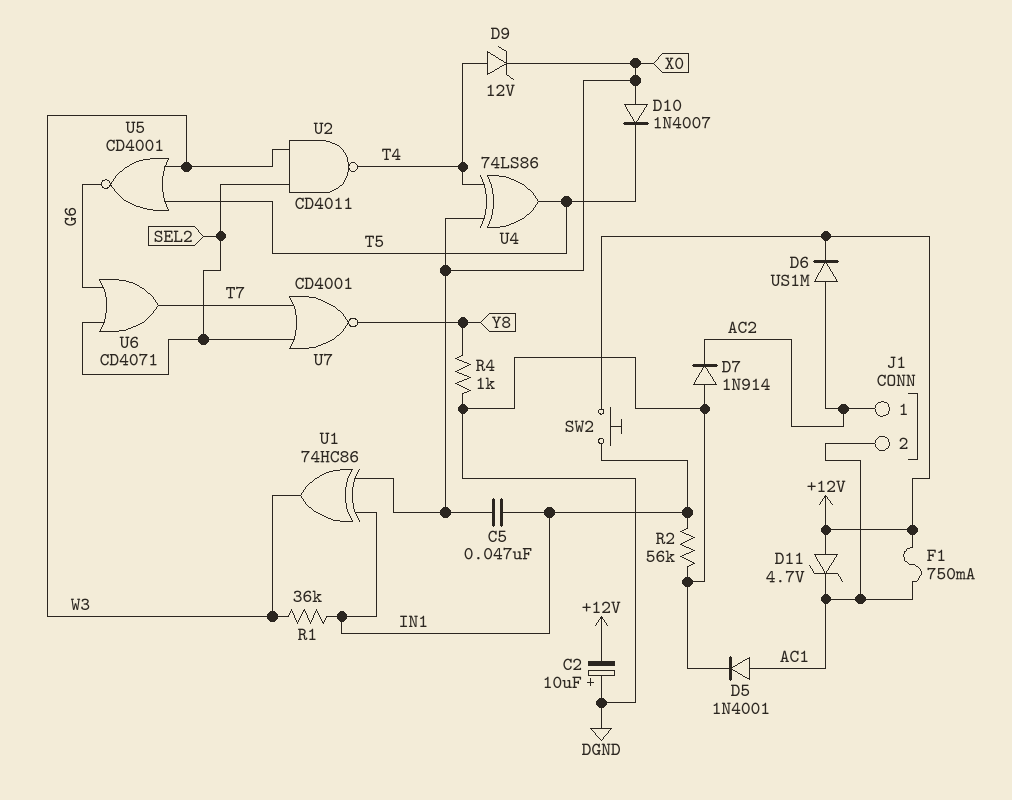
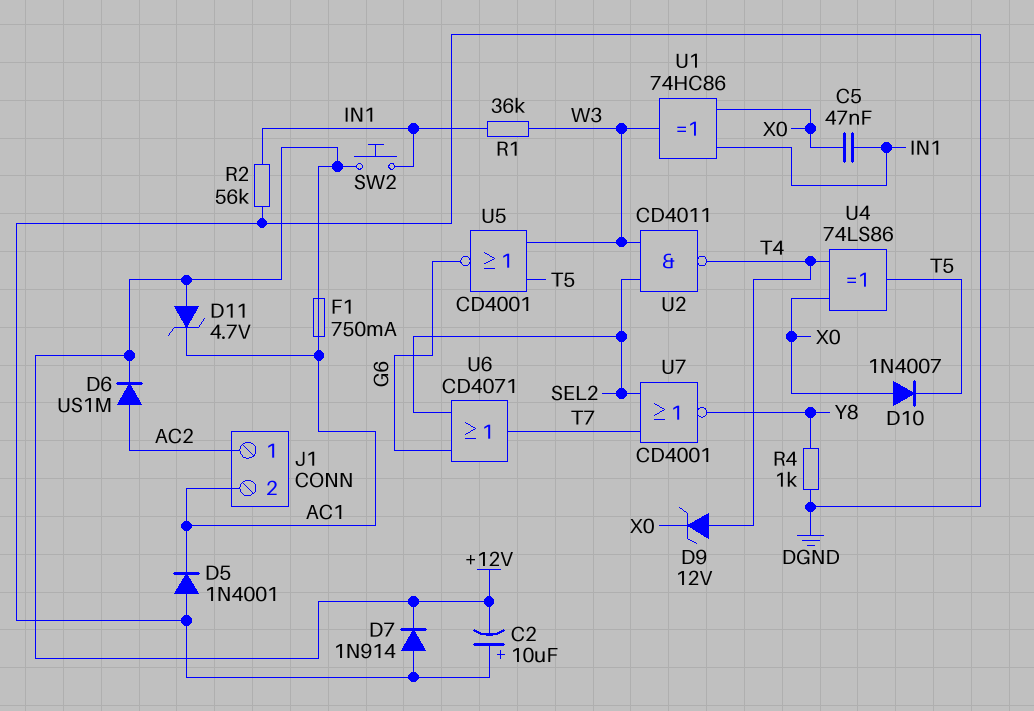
D5: diode 1N4001 (A AC1, K DGND) -> diode 1N4001 (A DGND, K AC1)
D7: diode 1N914 (A DGND, K AC2) -> diode 1N914 (A DGND, K +12V)

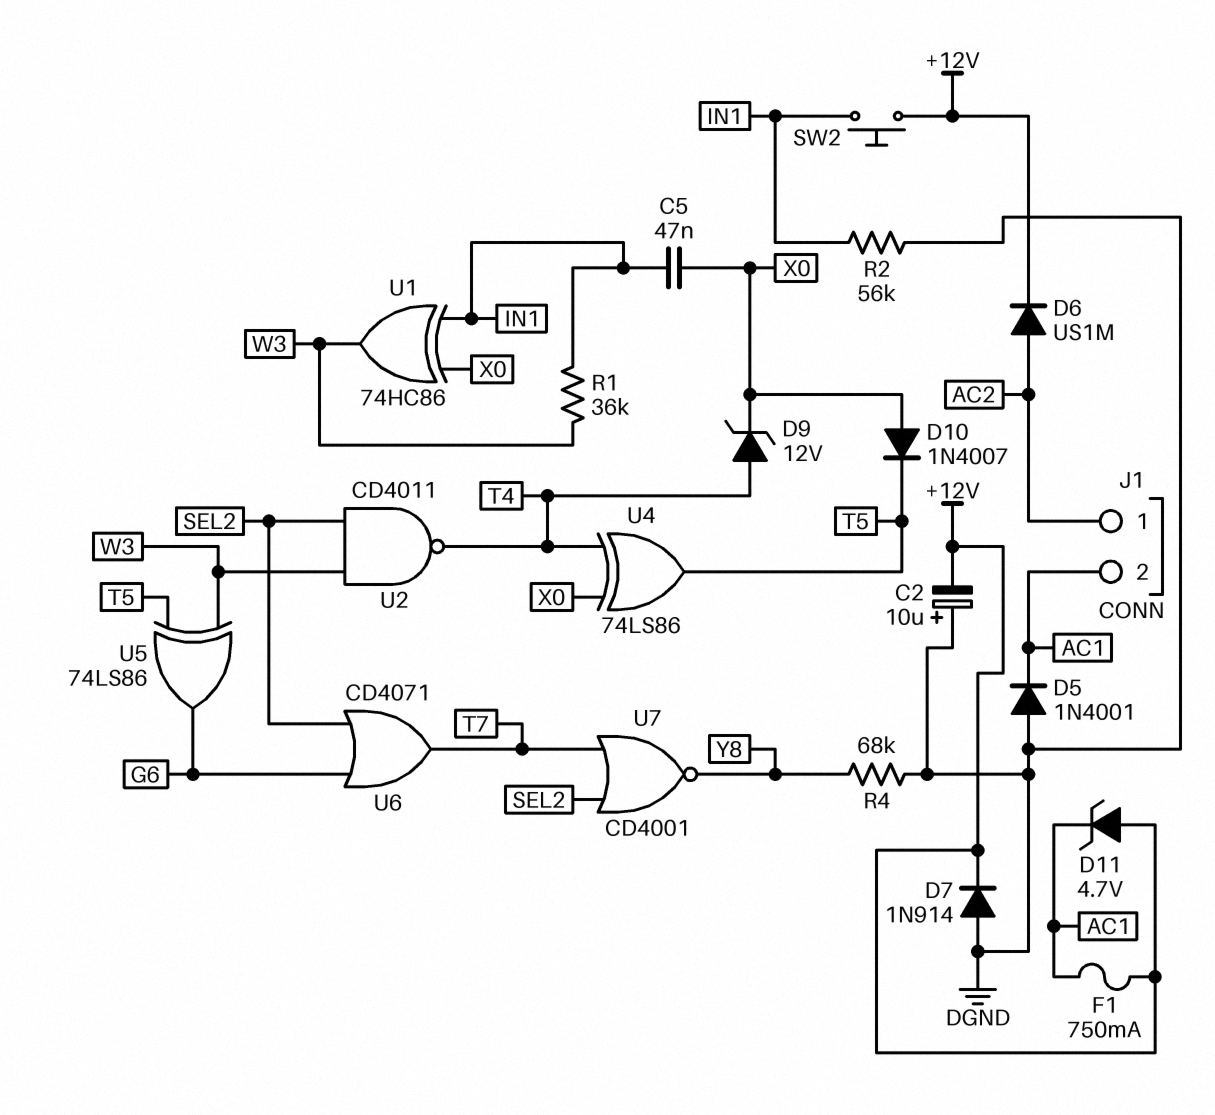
R4: 1k (DGND, Y8) -> 68k (DGND, Y8)
U5: NOR CD4001 (in T5, in W3, out G6) -> XOR 74LS86 (in T5, in W3, out G6)

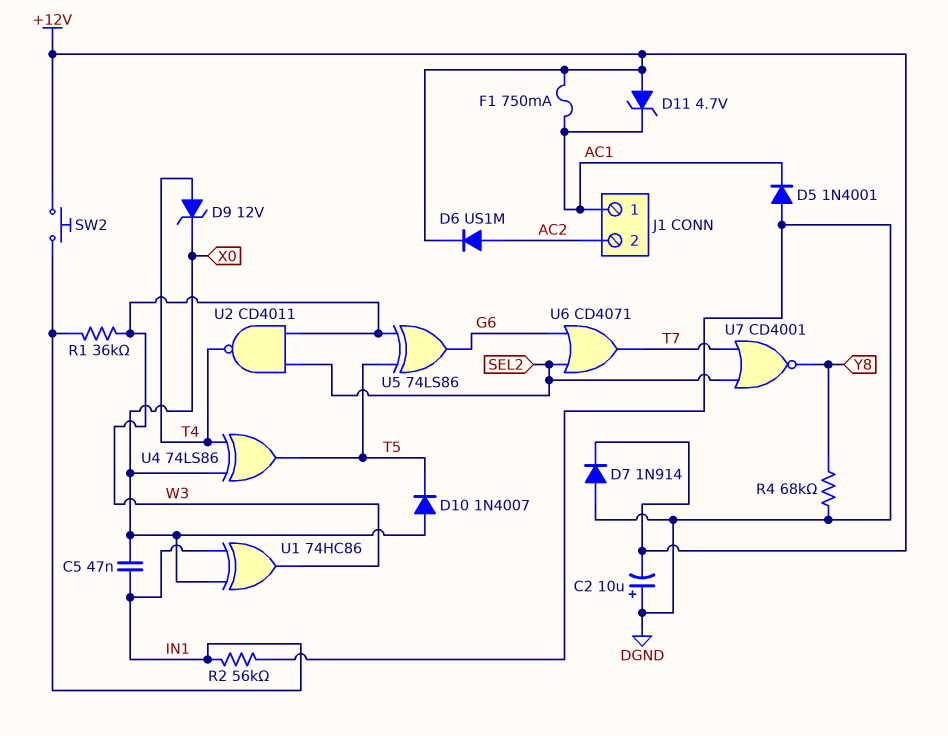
J1 pin 1: AC2 -> AC1
J1 pin 2: AC1 -> AC2

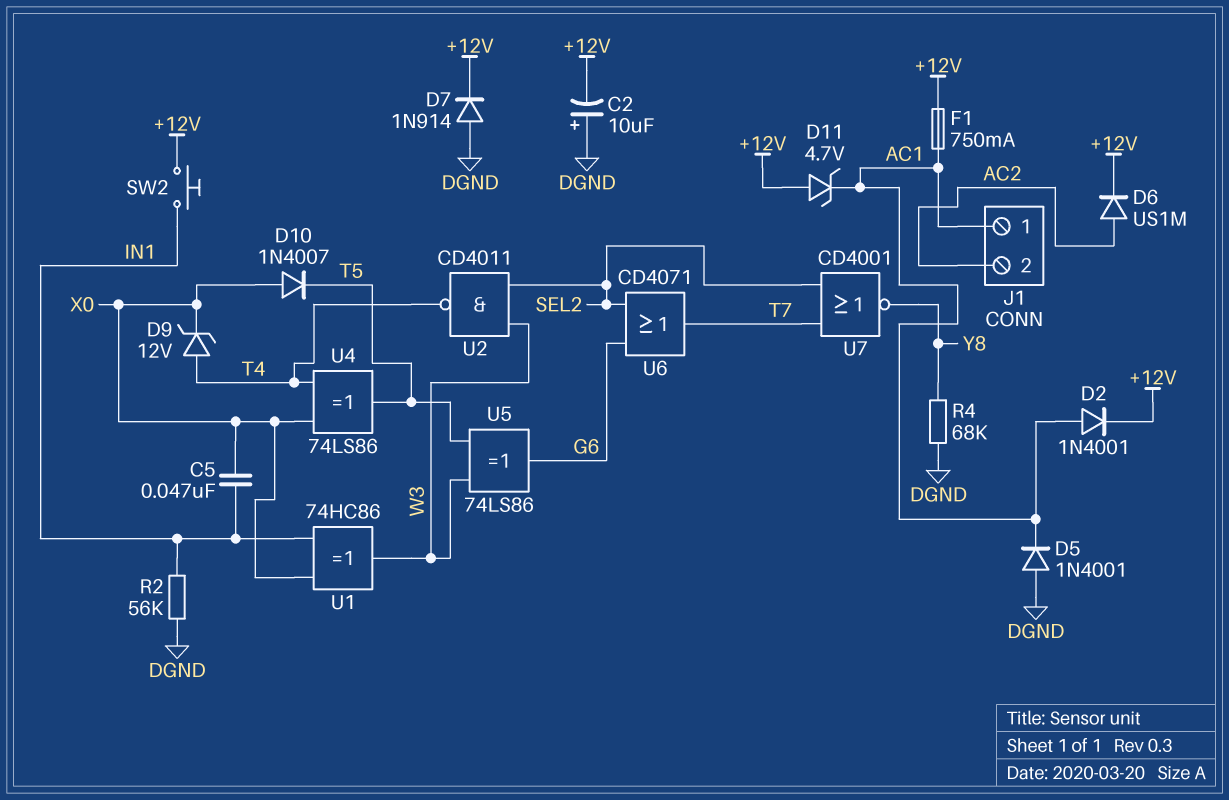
D2: none -> diode 1N4001 (A AC1, K +12V)
R1: 36k (IN1, W3) -> none

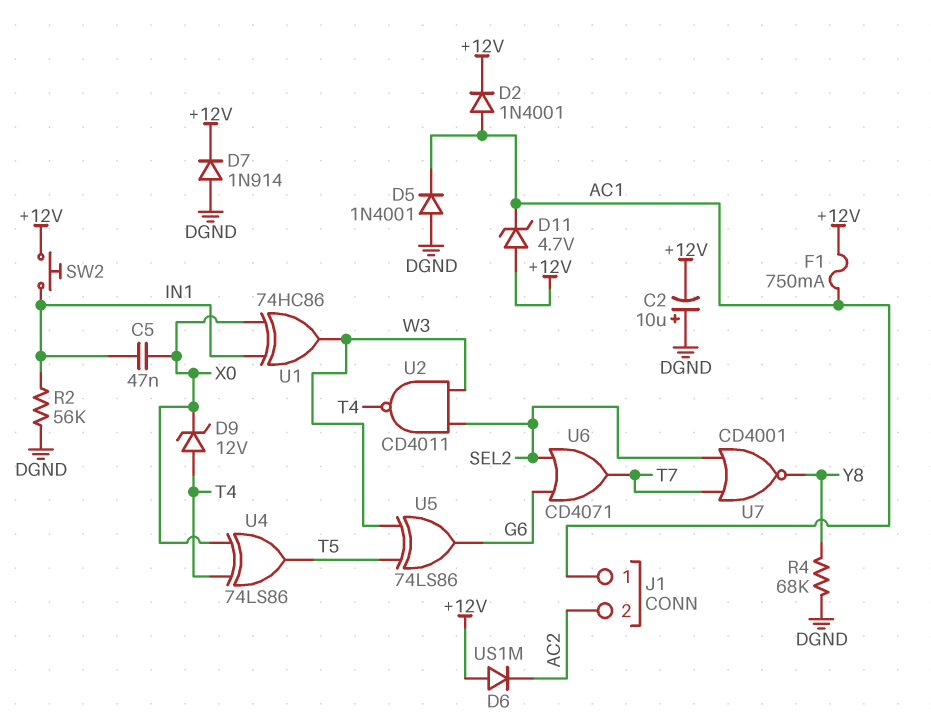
D6: diode US1M (A AC2, K +12V) -> diode US1M (A +12V, K AC2)
D10: diode 1N4007 (A X0, K T5) -> none

